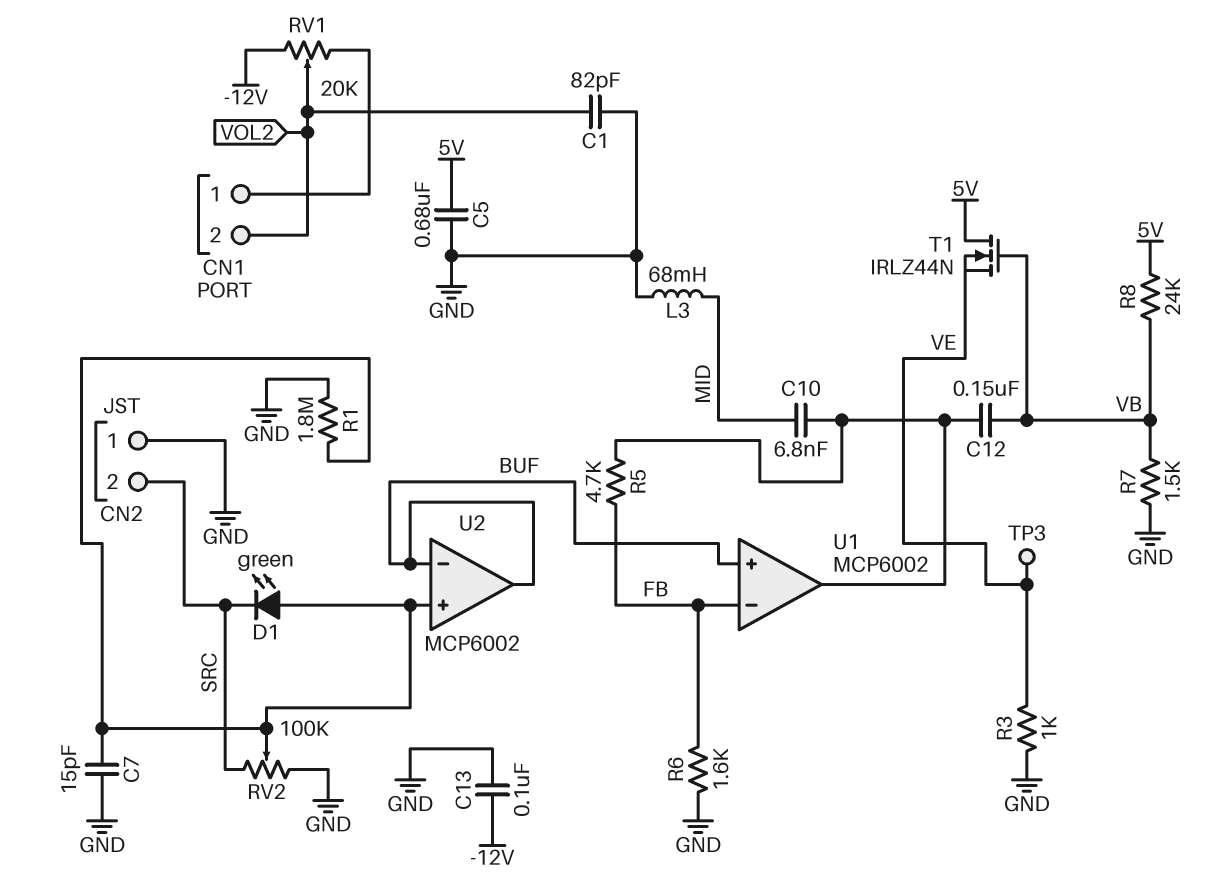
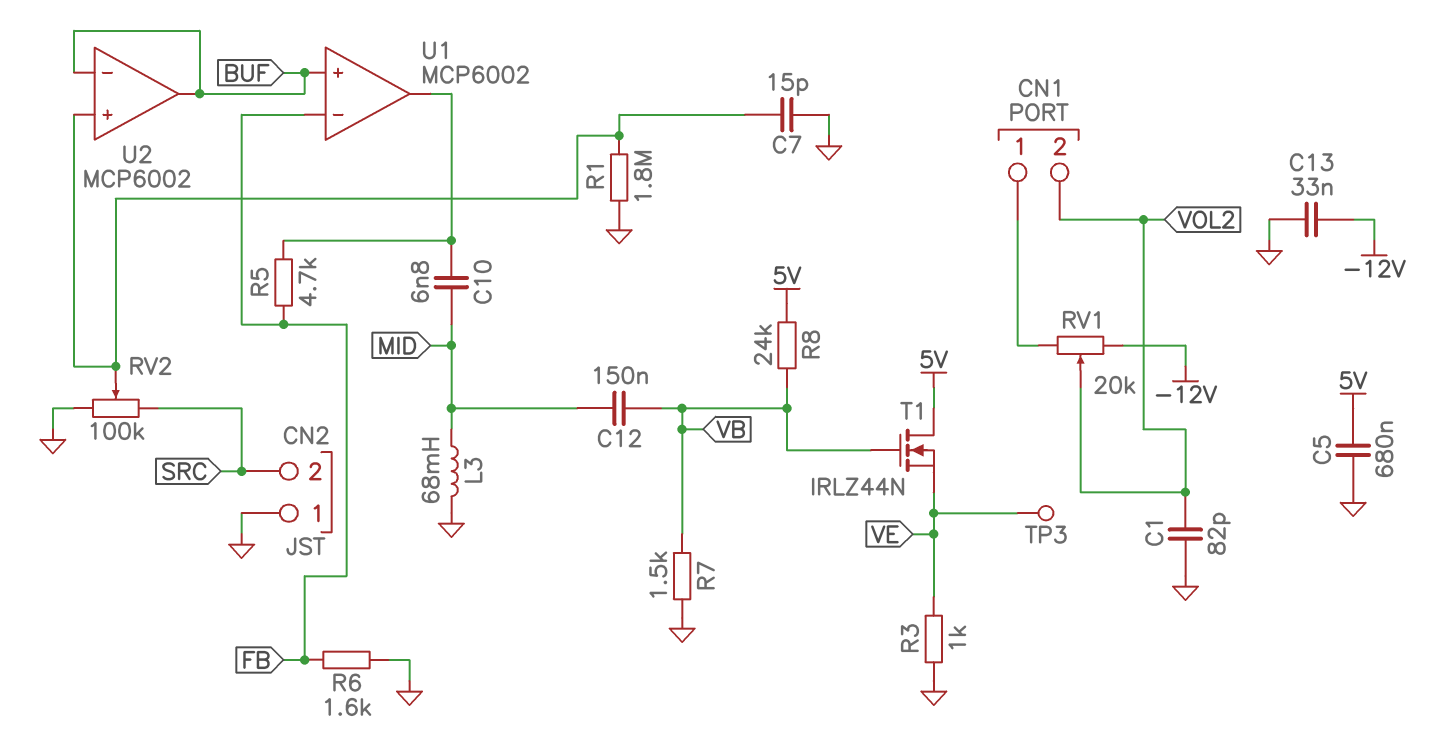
C12: 150nF (U1/out, VB) -> 150nF (MID, VB)
C13: 100nF (-12V, GND) -> 33nF (-12V, GND)
D1: LED green (A U2/in+, K SRC) -> none

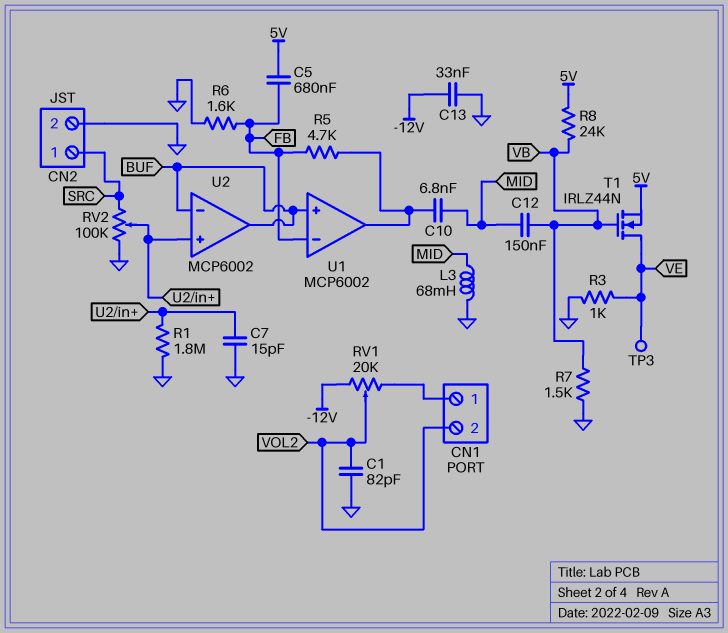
C5: 680nF (5V, GND) -> 680nF (5V, FB)
CN2 pin 1: GND -> SRC
CN2 pin 2: SRC -> GND
T1: NMOS IRLZ44N (G VB, D 5V, S VE) -> NMOS IRLZ44N (G VB, D VE, S 5V)

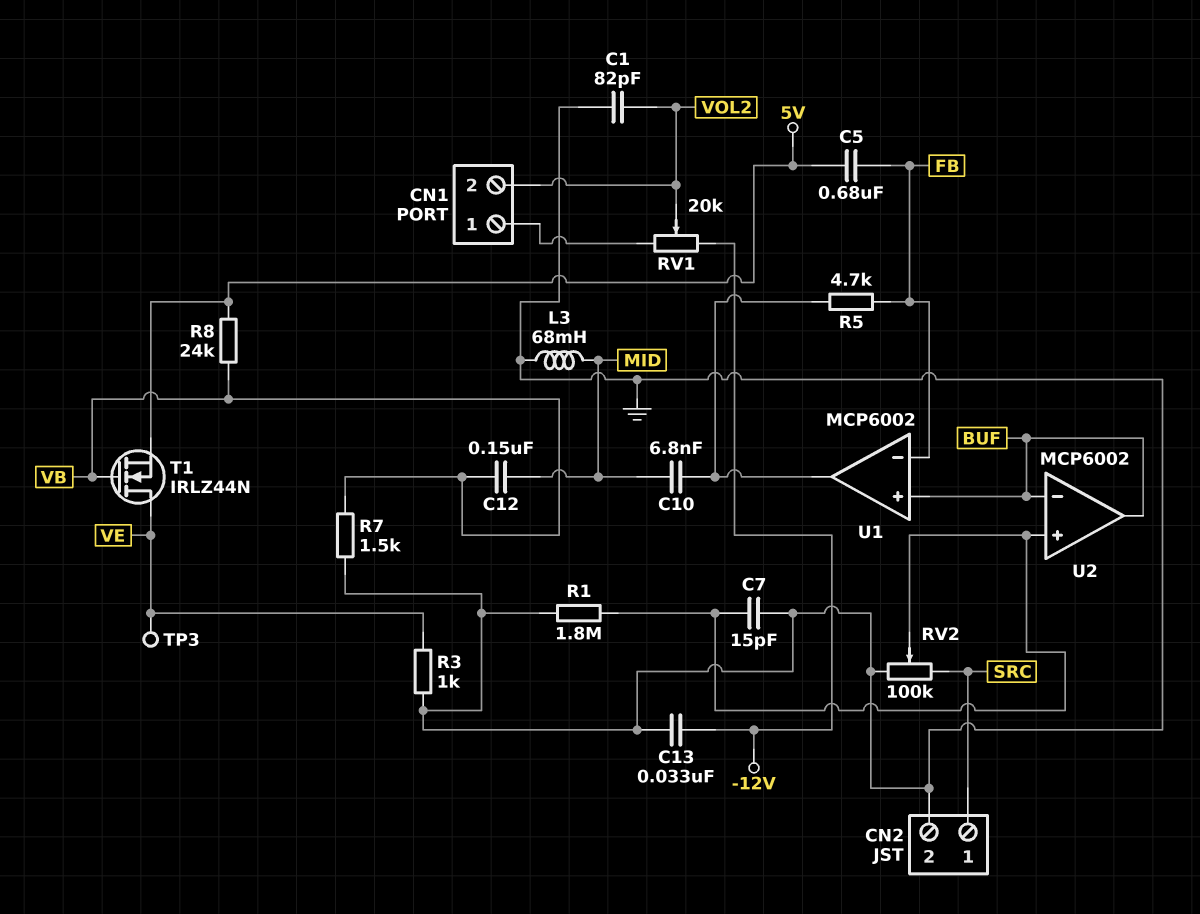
R6: 1.6k (FB, GND) -> none

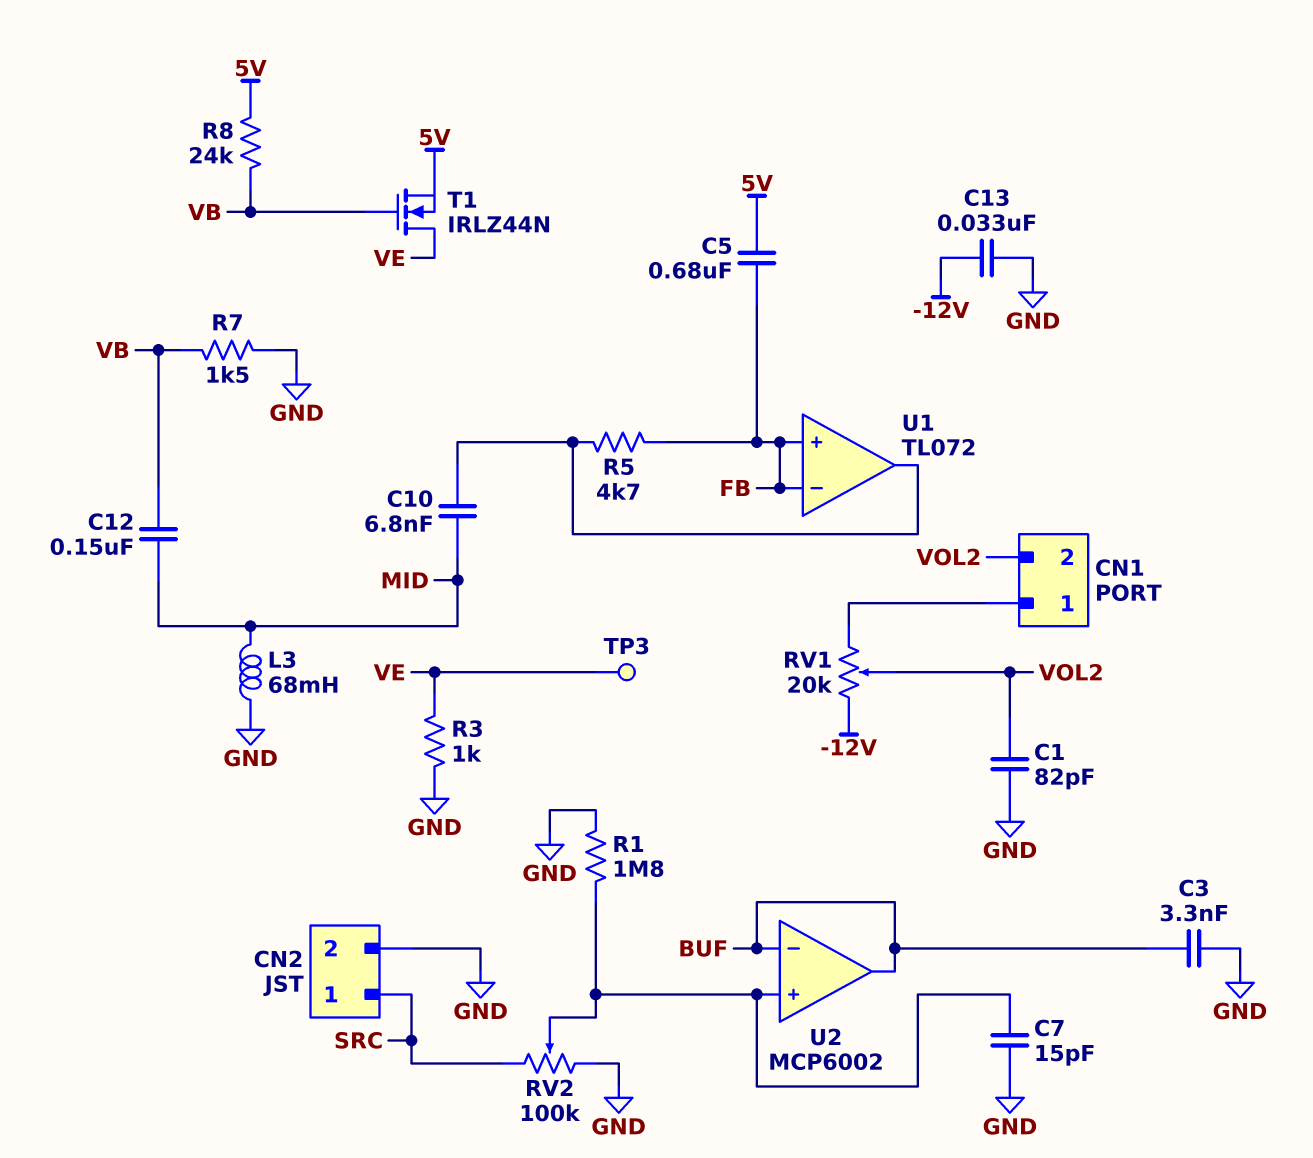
C3: none -> 3.3nF (BUF, GND)
U1: MCP6002 -> TL072
U1 pin in+: BUF -> FB

